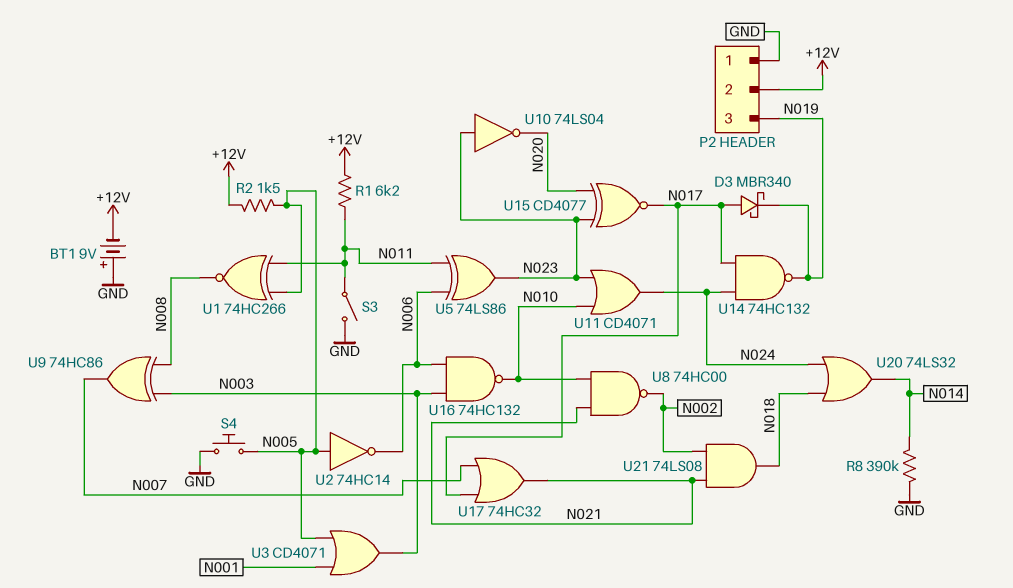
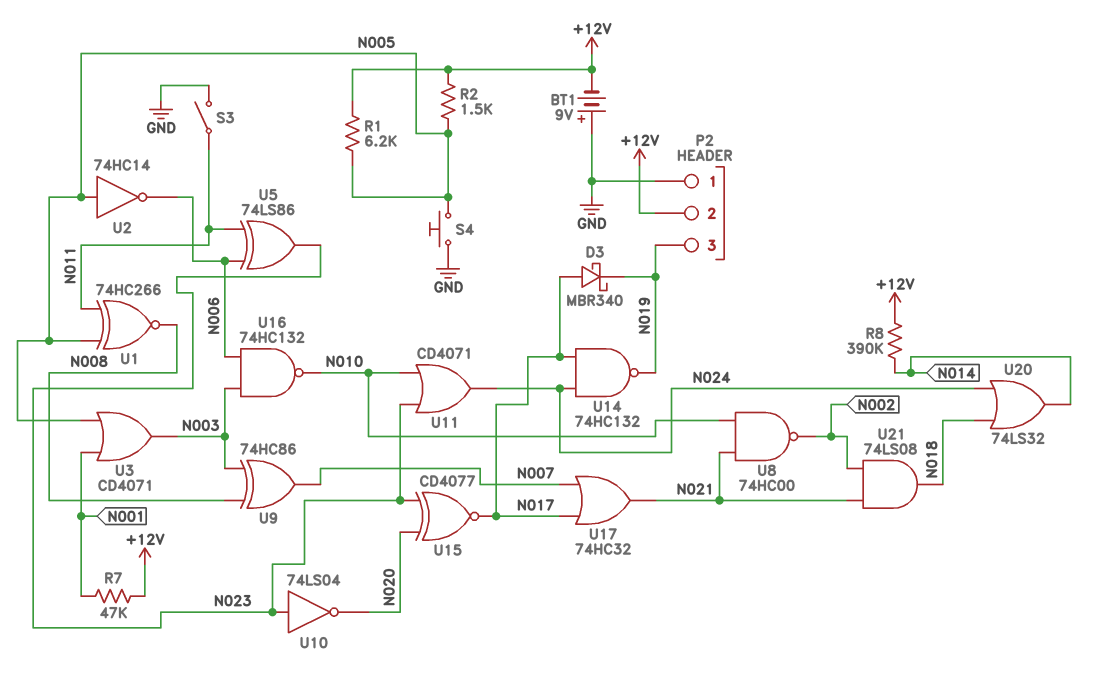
R1: 6.2k (+12V, N011) -> 6.2k (+12V, N005)
R7: none -> 47k (+12V, N001)
R8: 390k (GND, N014) -> 390k (+12V, N014)

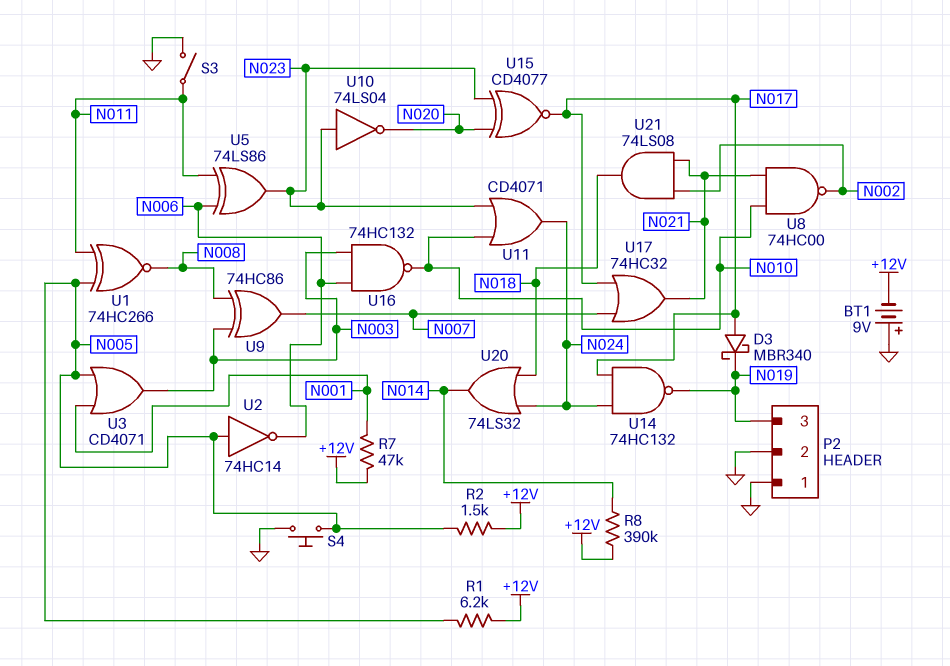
P2 pin 2: +12V -> GND

